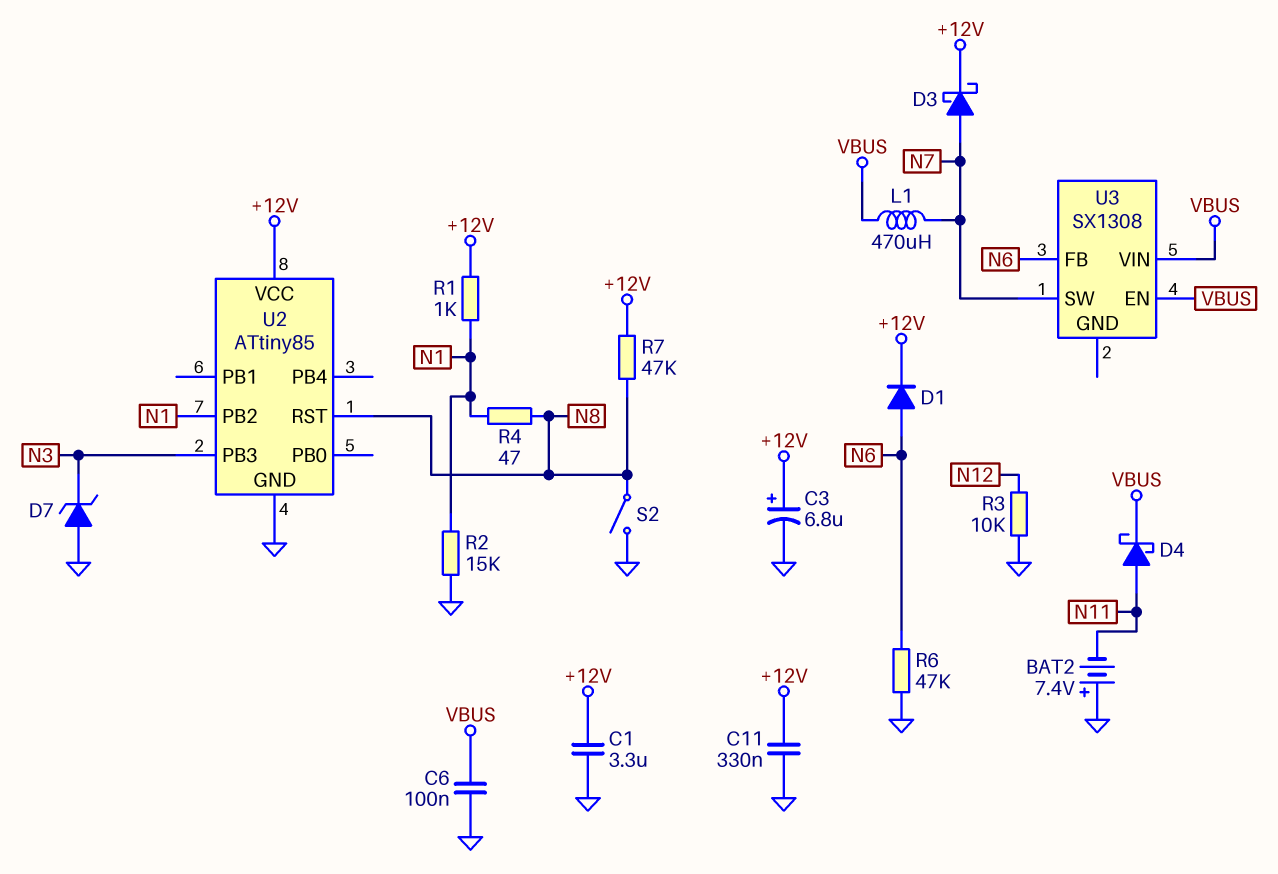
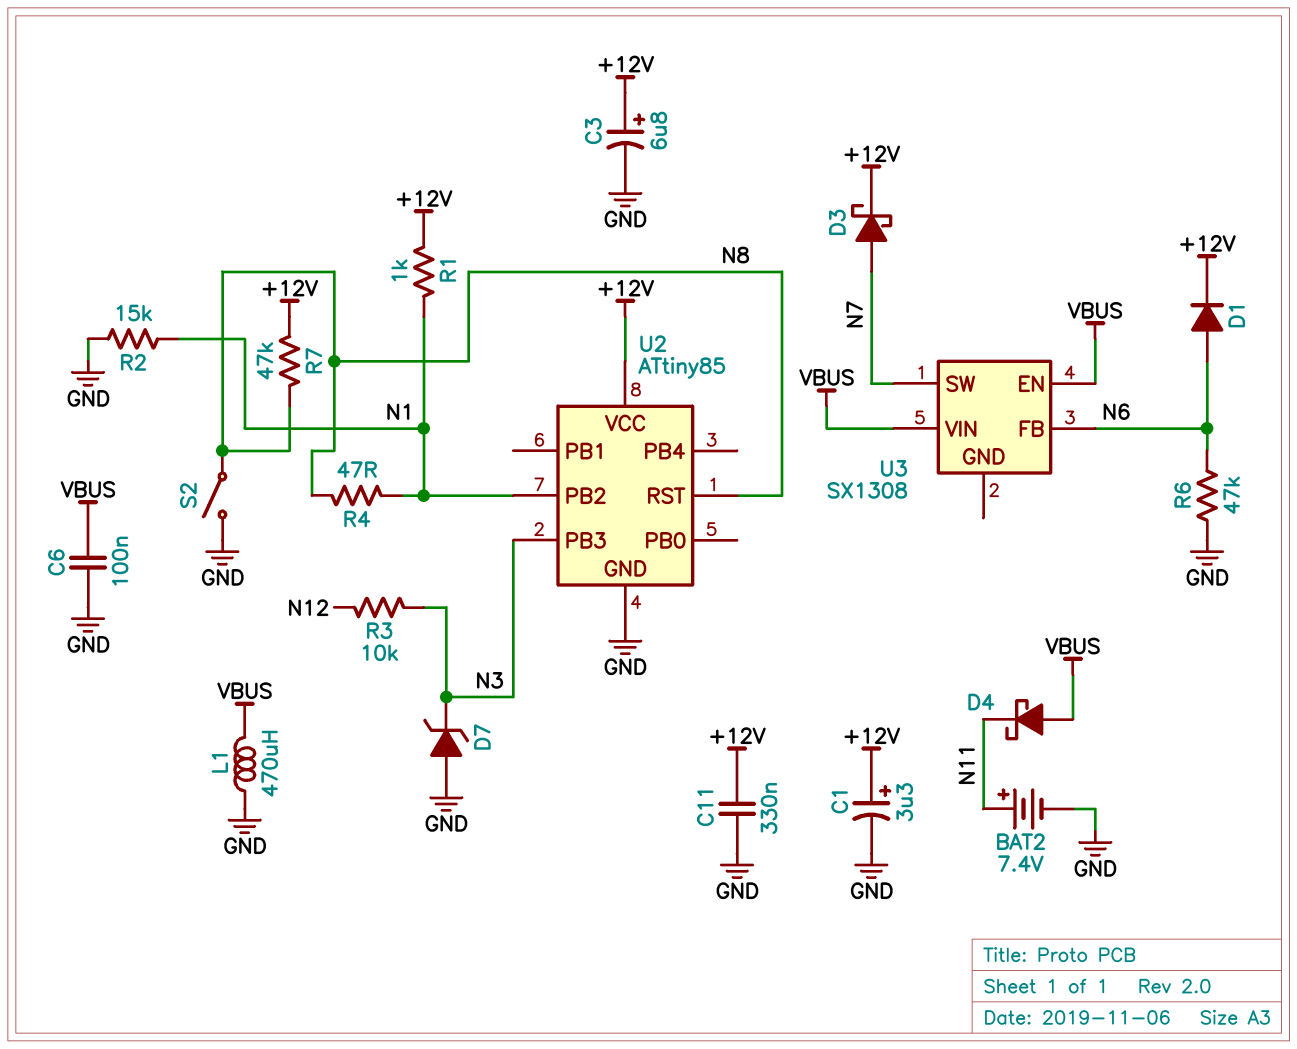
BAT2: 7.4V (plus GND, minus N11) -> 7.4V (plus N11, minus GND)
C1: 3.3uF (+12V, GND) -> 3.3uF (plus +12V, minus GND)
D4: schottky (A N11, K VBUS) -> schottky (A VBUS, K N11)
L1: 470uH (N7, VBUS) -> 470uH (GND, VBUS)
R3: 10k (GND, N12) -> 10k (N3, N12)

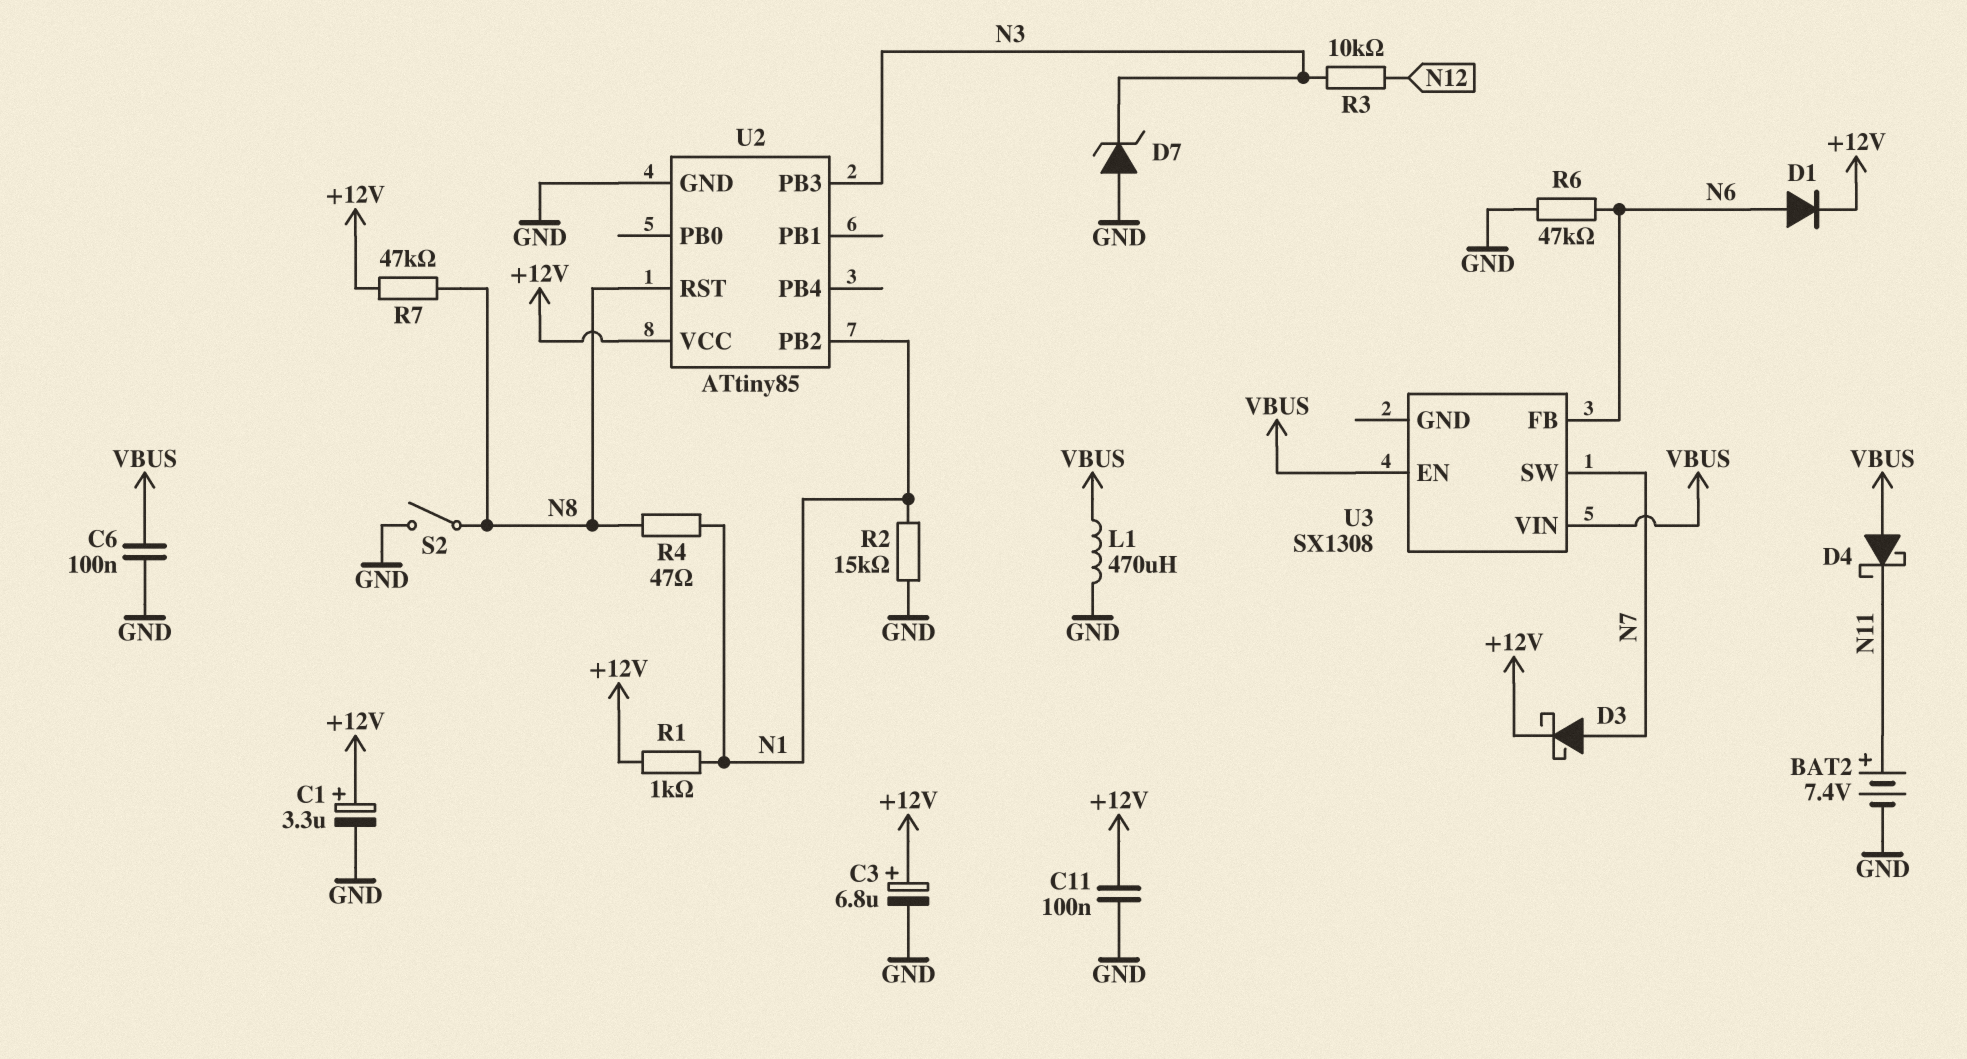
C11: 330nF (+12V, GND) -> 100nF (+12V, GND)

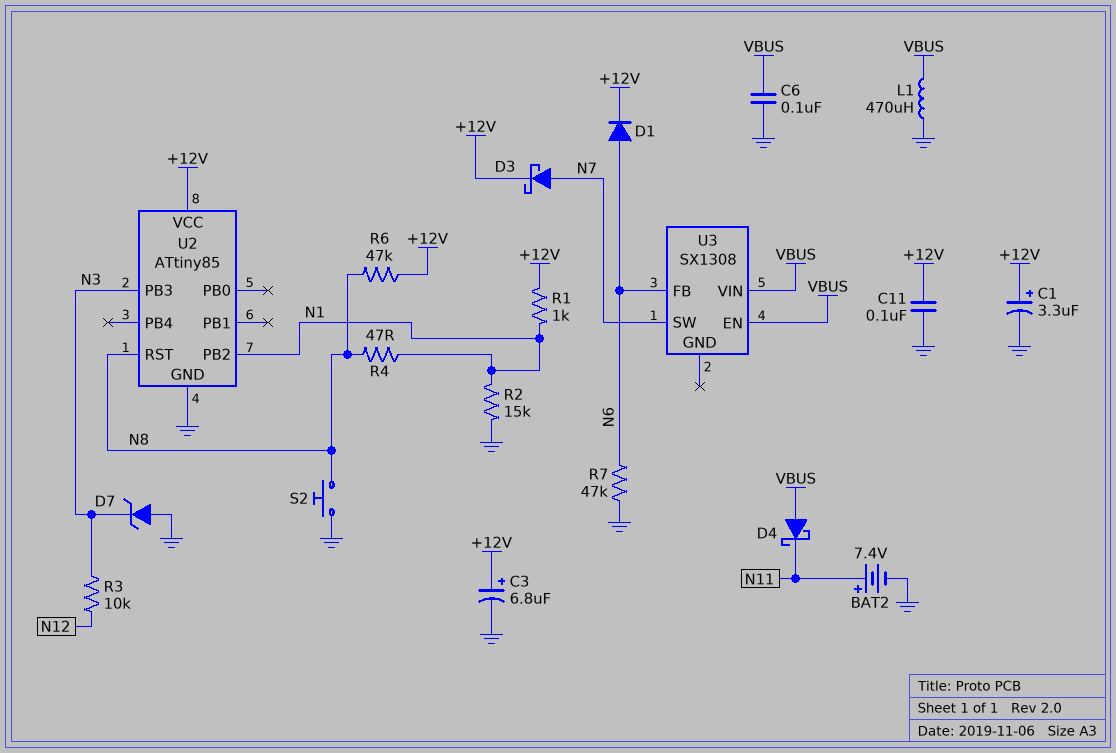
R6: 47k (GND, N6) -> 47k (+12V, N8)
R7: 47k (+12V, N8) -> 47k (GND, N6)
S2: switch (GND, N8) -> button (GND, N8)

